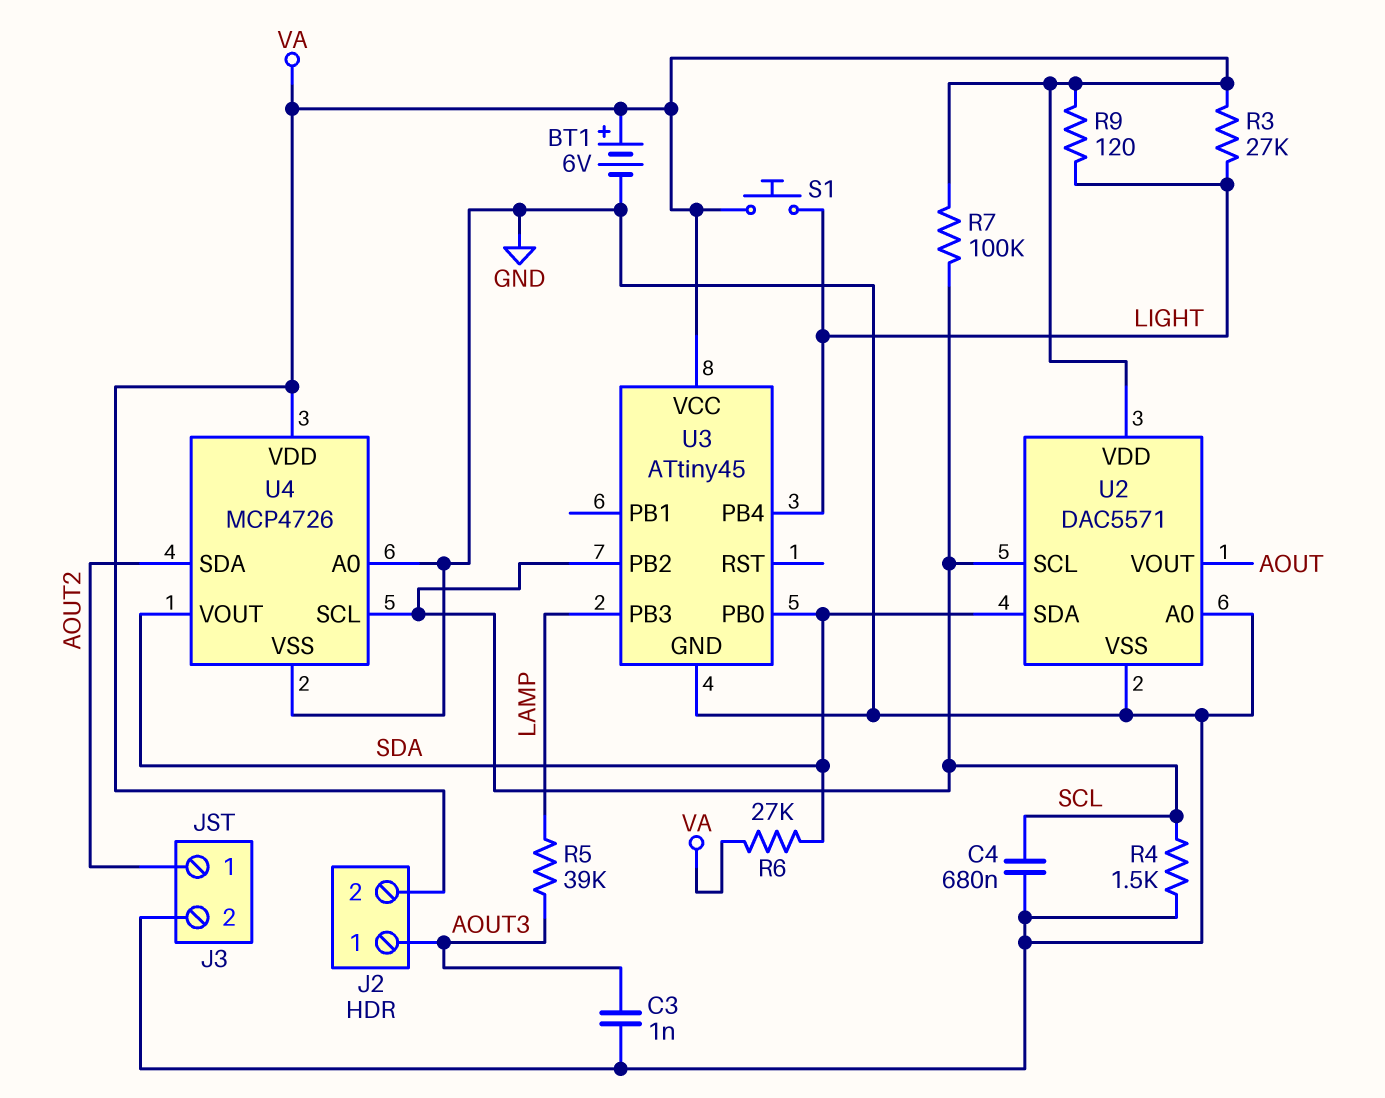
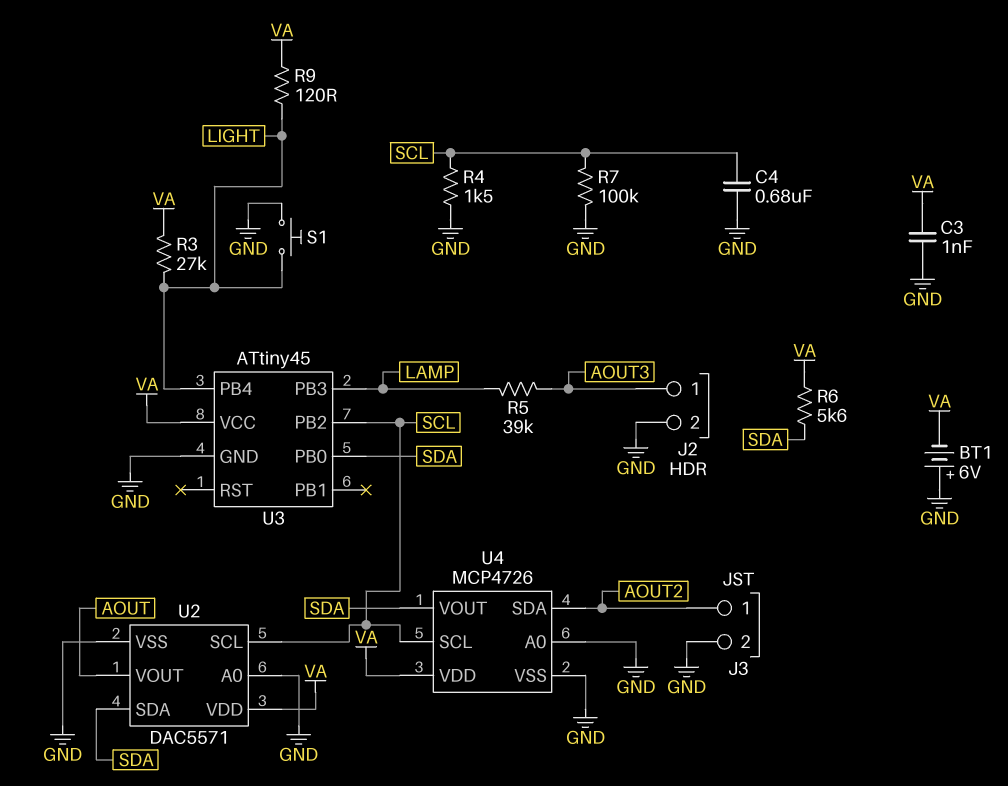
BT1: 6V (plus VA, minus GND) -> 6V (plus GND, minus VA)
C3: 1nF (AOUT3, GND) -> 1nF (GND, VA)
J2 pin 2: VA -> GND
R6: 27k (SDA, VA) -> 5.6k (SDA, VA)
R7: 100k (SCL, VA) -> 100k (GND, SCL)
S1: button (LIGHT, VA) -> button (GND, LIGHT)

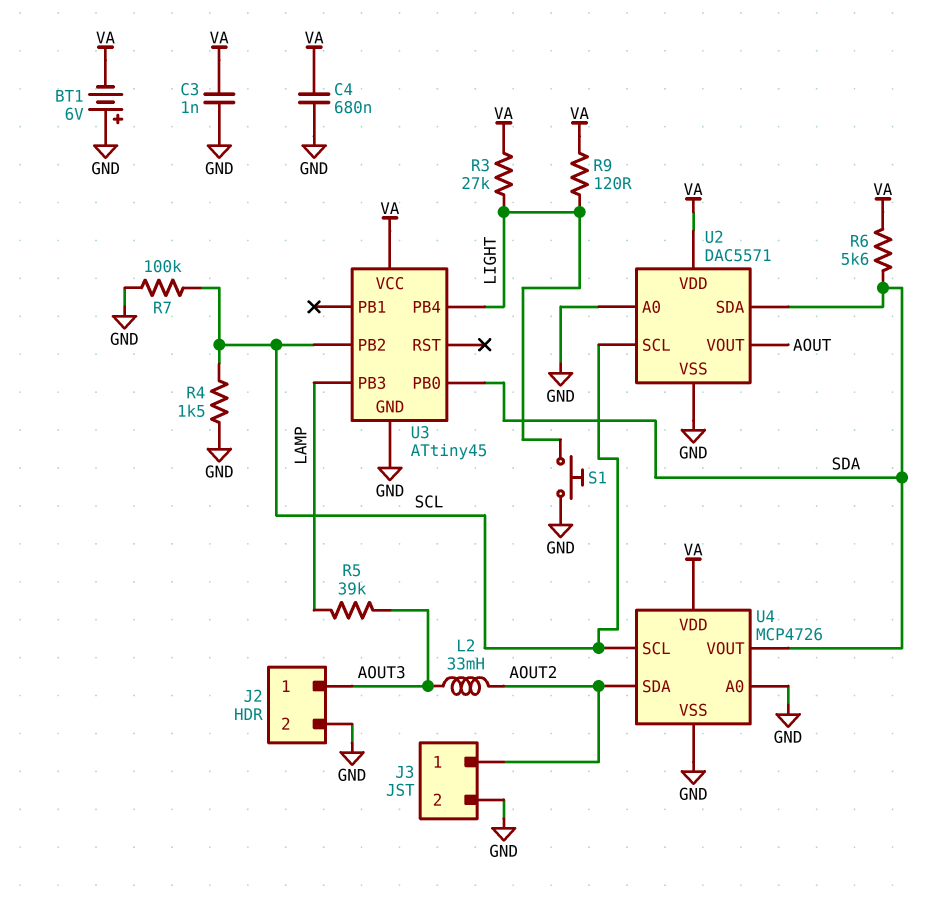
C4: 680nF (GND, SCL) -> 680nF (GND, VA)
L2: none -> 33mH (AOUT2, AOUT3)

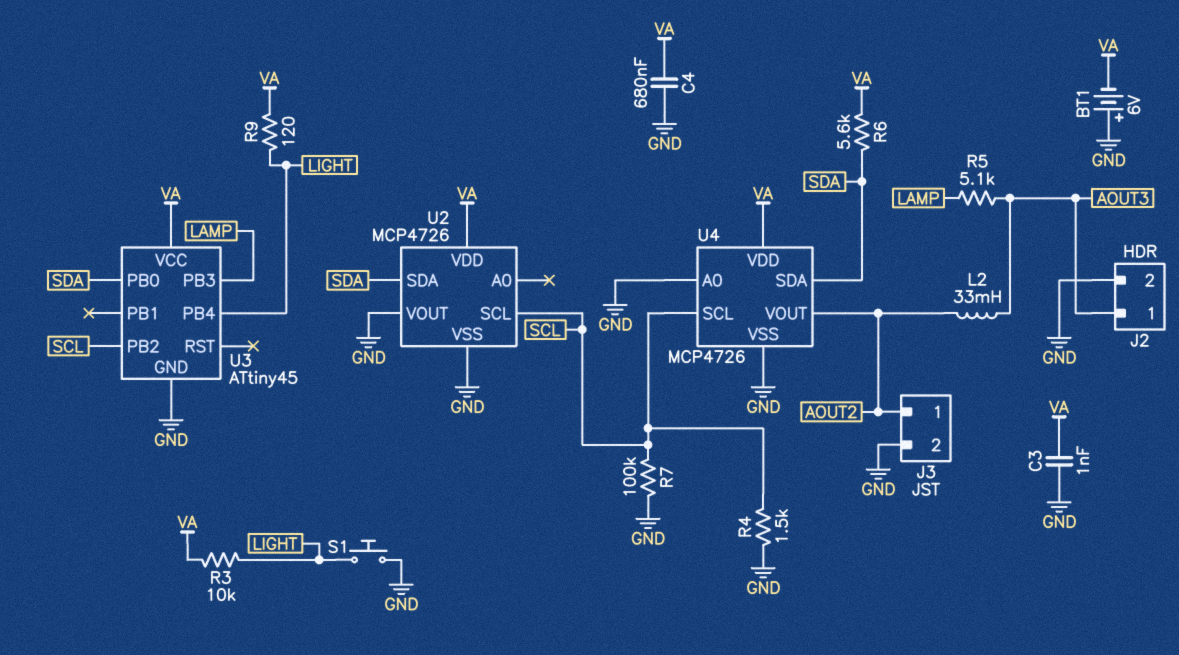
R3: 27k (LIGHT, VA) -> 10k (LIGHT, VA)
R5: 39k (AOUT3, LAMP) -> 5.1k (AOUT3, LAMP)
U2: DAC5571 -> MCP4726
U2 pin A0: GND -> none
U2 pin VOUT: AOUT -> GND
U4 pin SDA: AOUT2 -> SDA
U4 pin VOUT: SDA -> AOUT2

